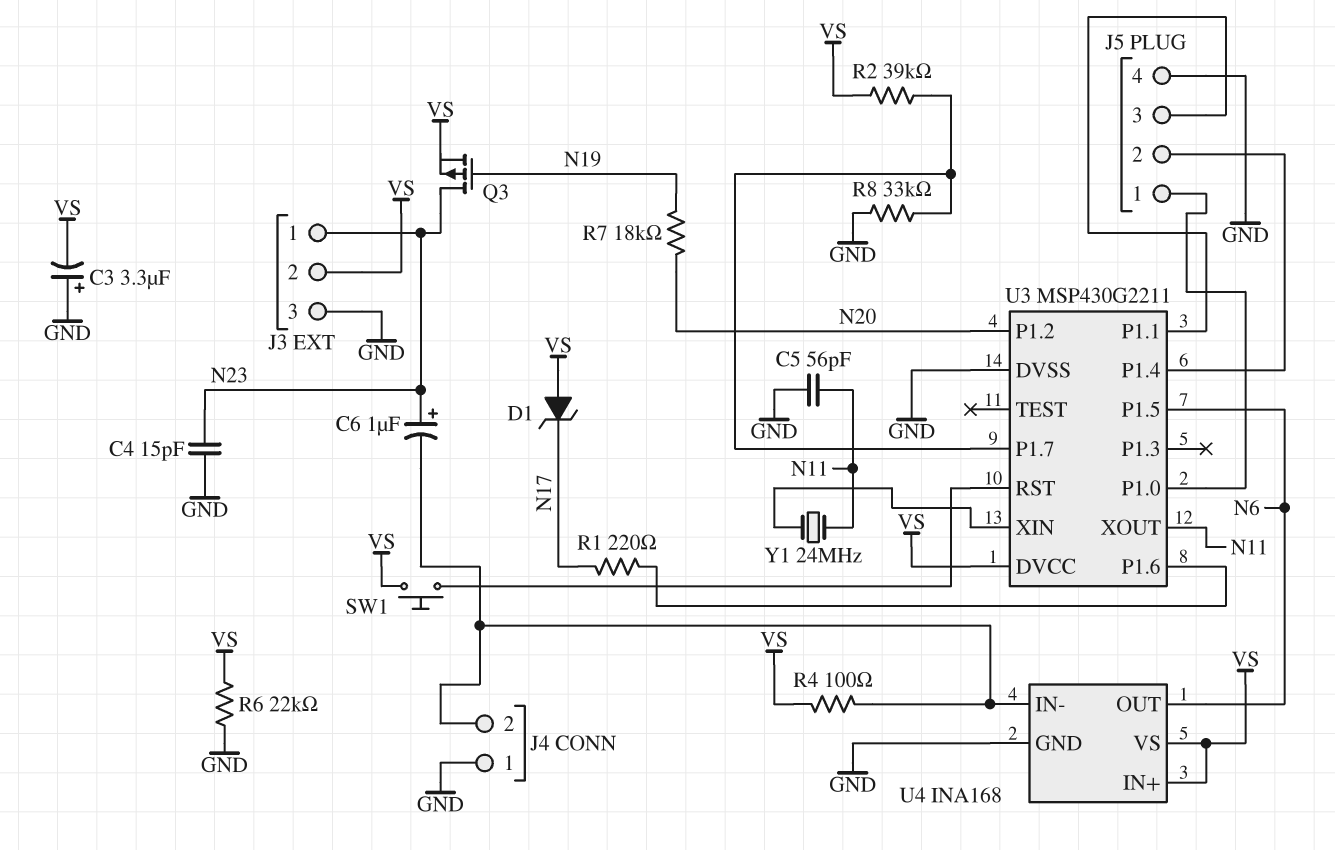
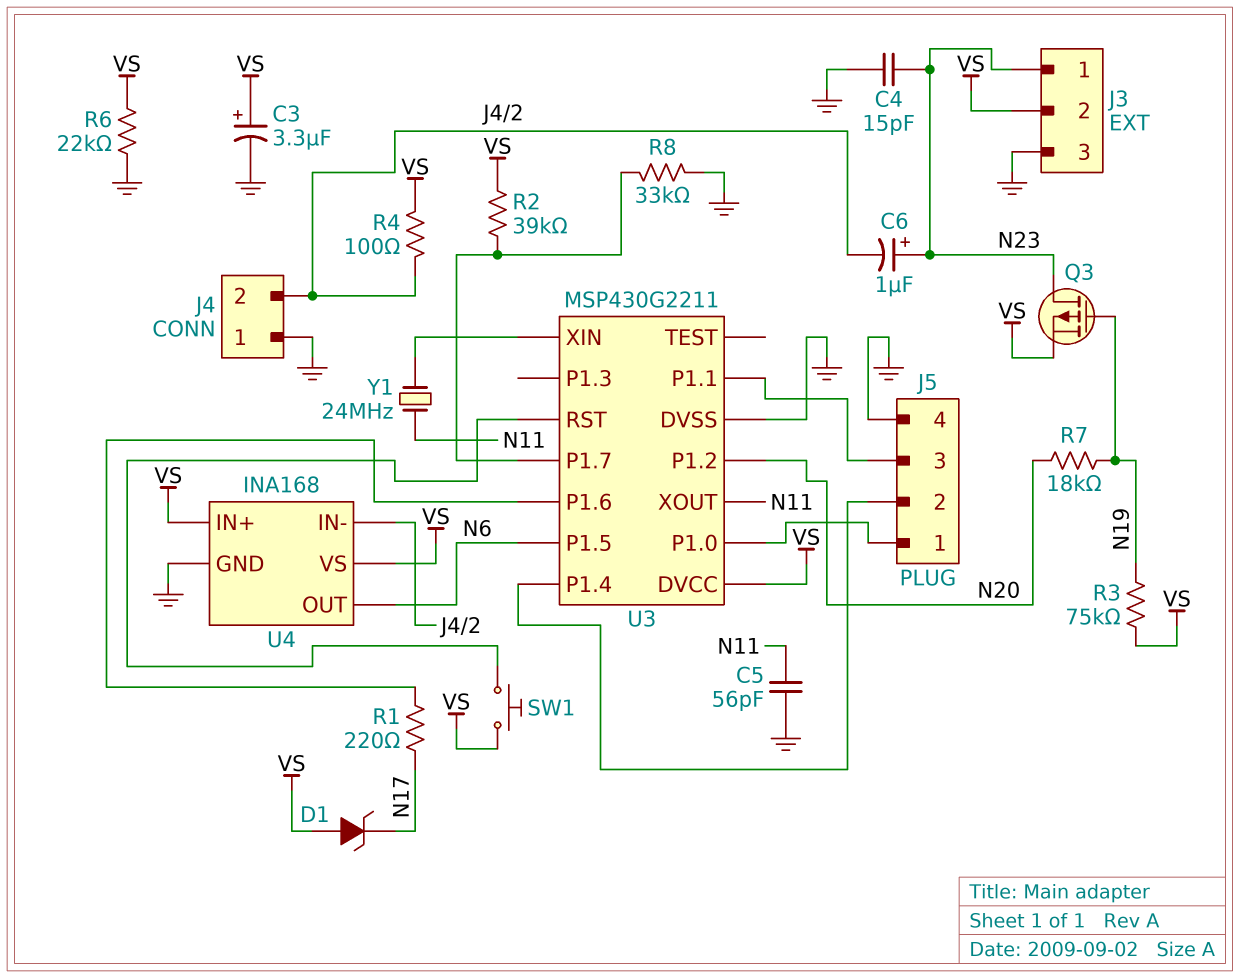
C3: 3.3uF (plus GND, minus VS) -> 3.3uF (plus VS, minus GND)
R3: none -> 75k (N19, VS)

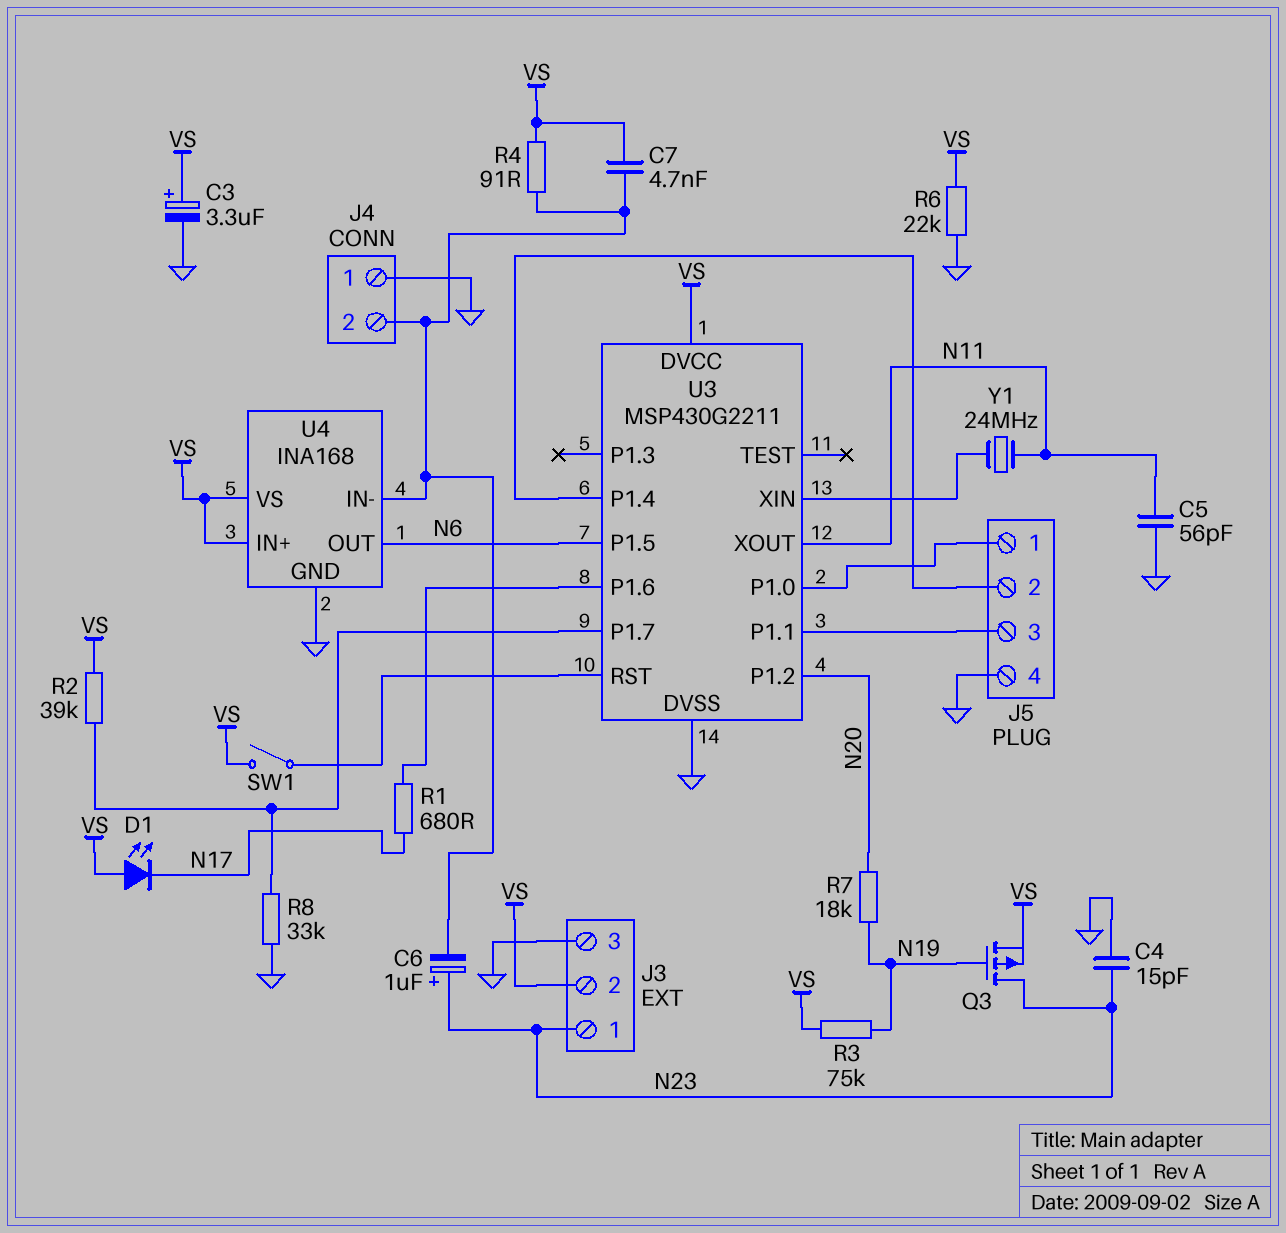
C7: none -> 4.7nF (J4/2, VS)
D1: zener (A VS, K N17) -> LED (A VS, K N17)
R1: 220 (N17, U3/P1.6) -> 680 (N17, U3/P1.6)
R4: 100 (J4/2, VS) -> 91 (J4/2, VS)
SW1: button (U3/RST, VS) -> switch (U3/RST, VS)

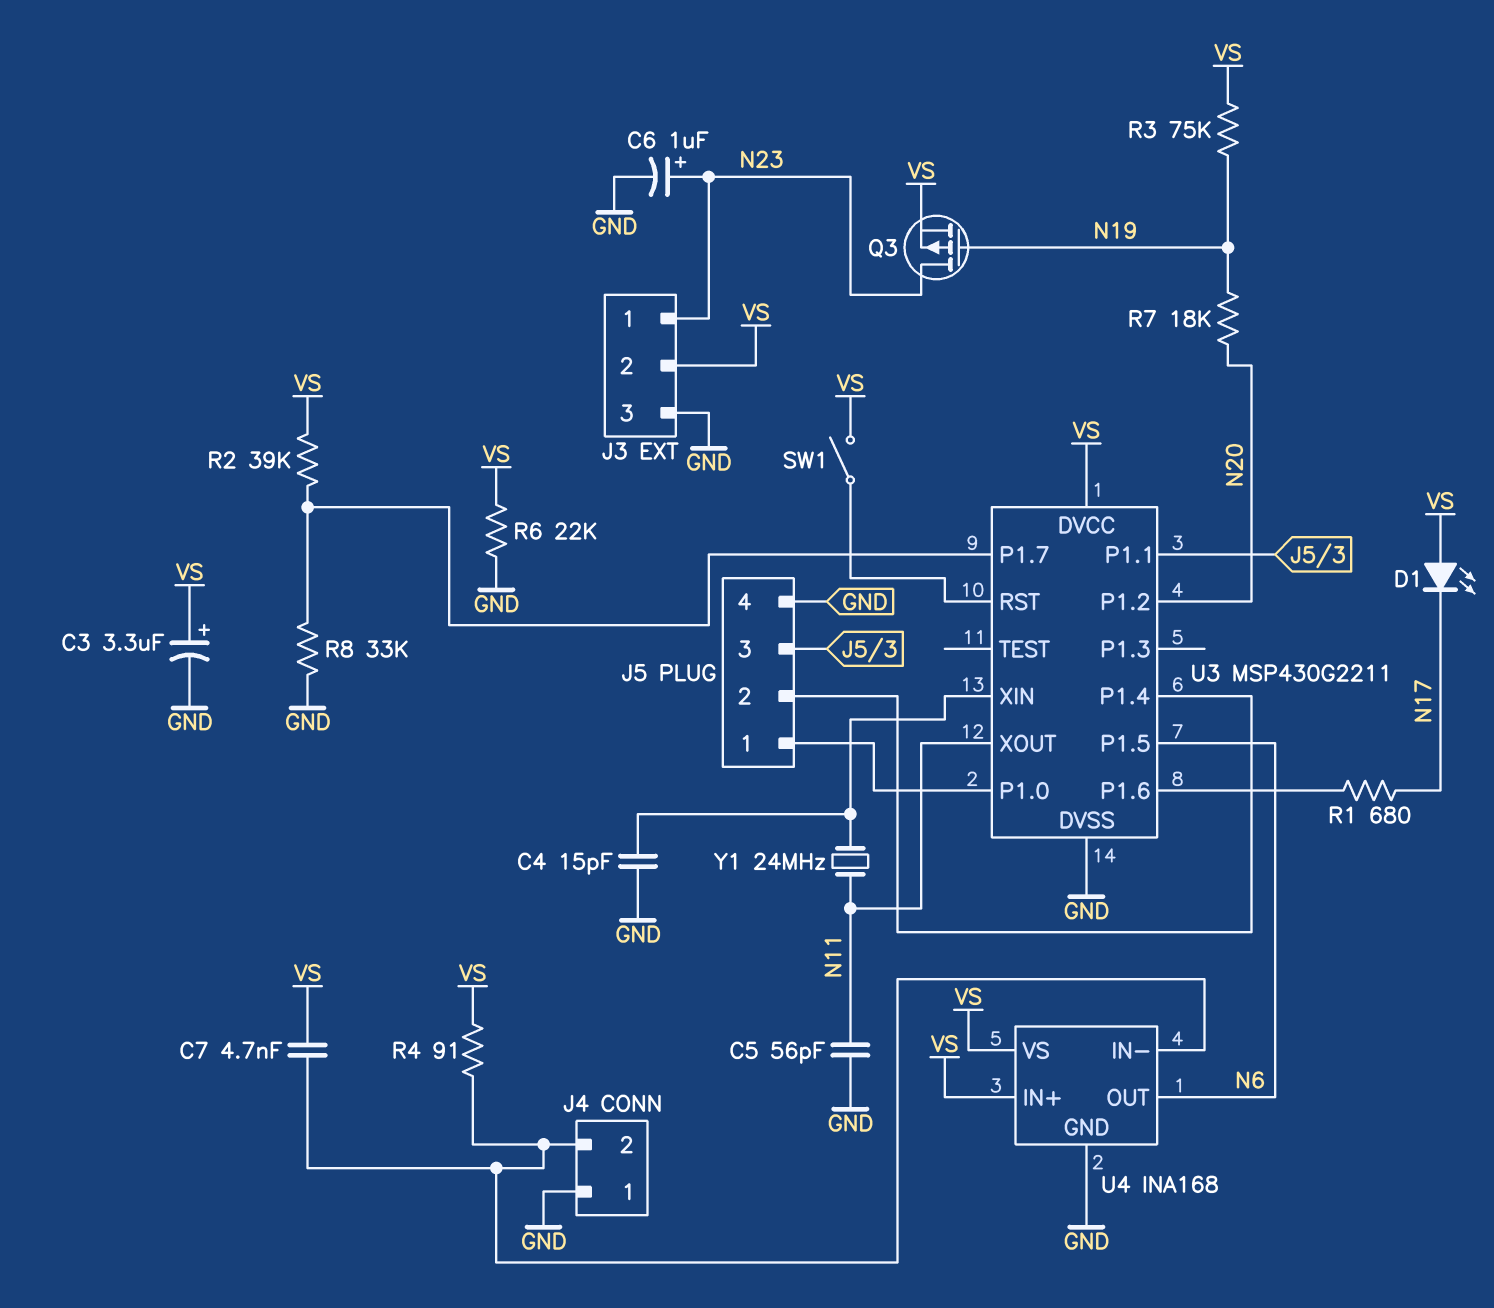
C4: 15pF (GND, N23) -> 15pF (GND, U3/XIN)
C6: 1uF (plus N23, minus J4/2) -> 1uF (plus N23, minus GND)

